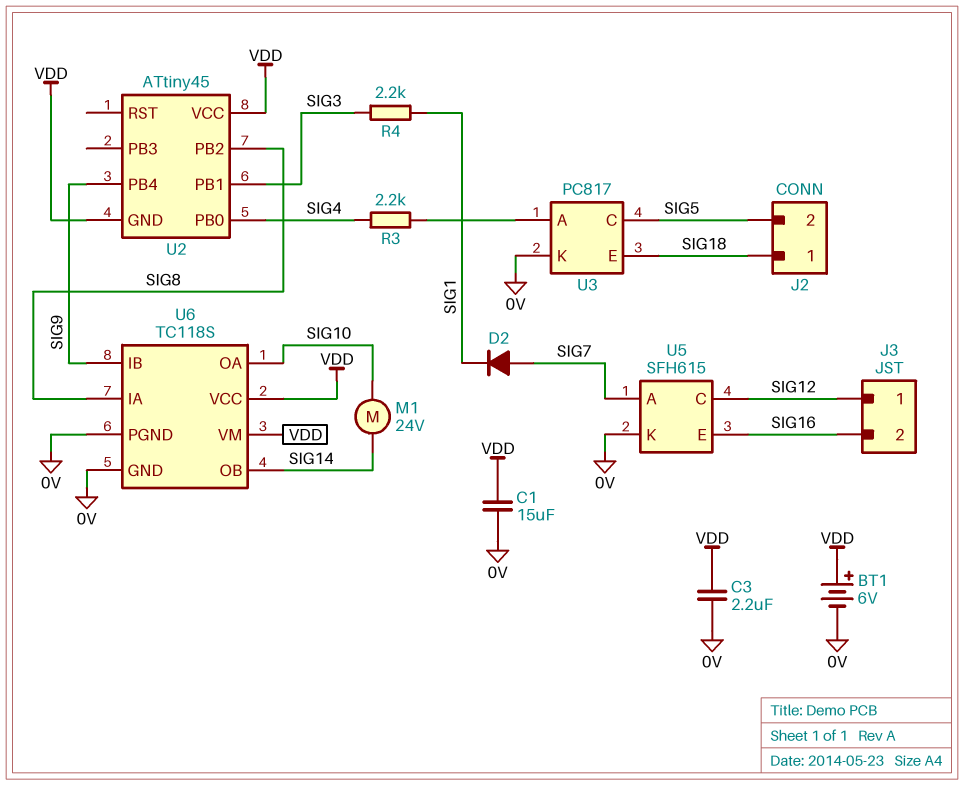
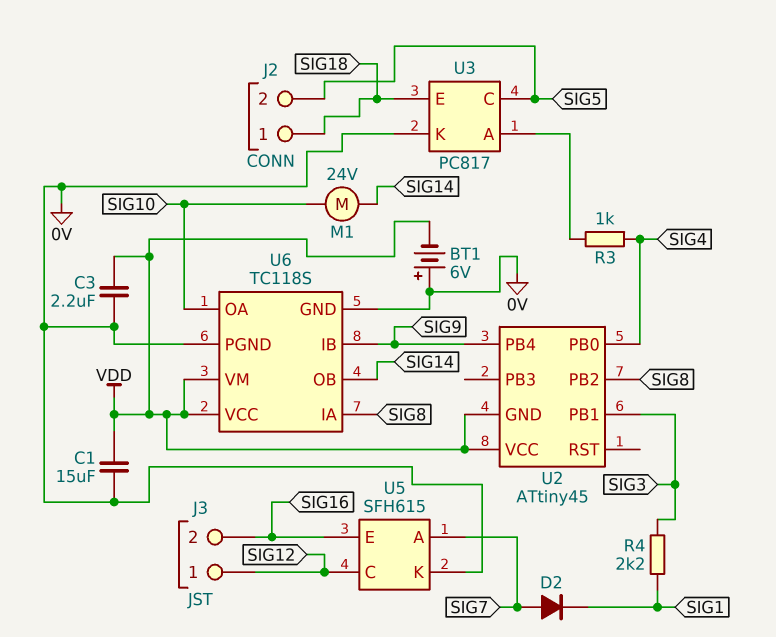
BT1: 6V (plus VDD, minus 0V) -> 6V (plus 0V, minus VDD)
R3: 2.2k (SIG4, U3/A) -> 1k (SIG4, U3/A)

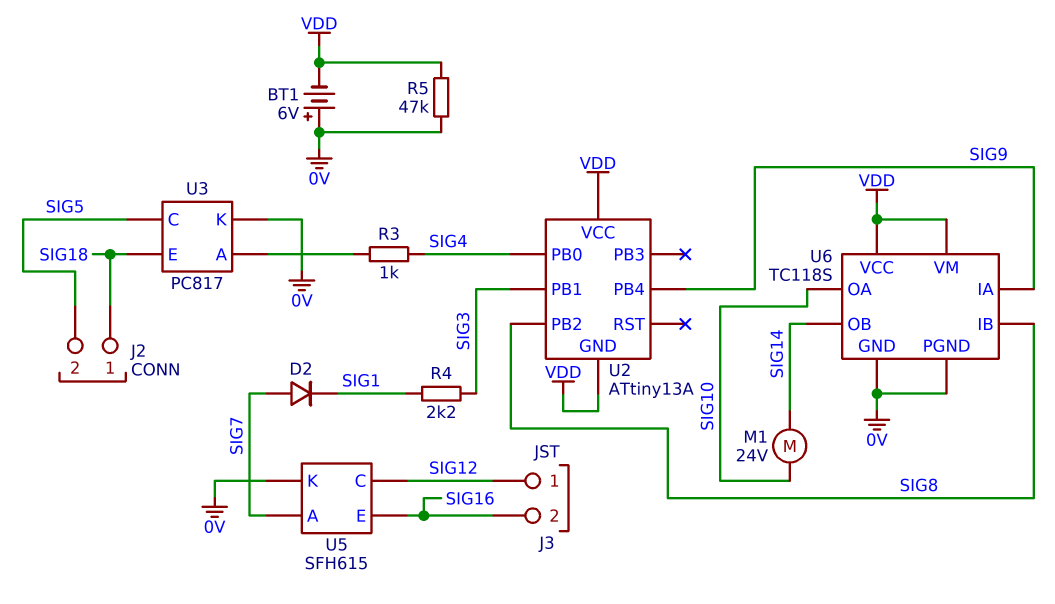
C1: 15uF (0V, VDD) -> none
C3: 2.2uF (0V, VDD) -> none
R5: none -> 47k (0V, VDD)
U2: ATtiny45 -> ATtiny13A
U6 pin IA: SIG8 -> SIG9
U6 pin IB: SIG9 -> SIG8

